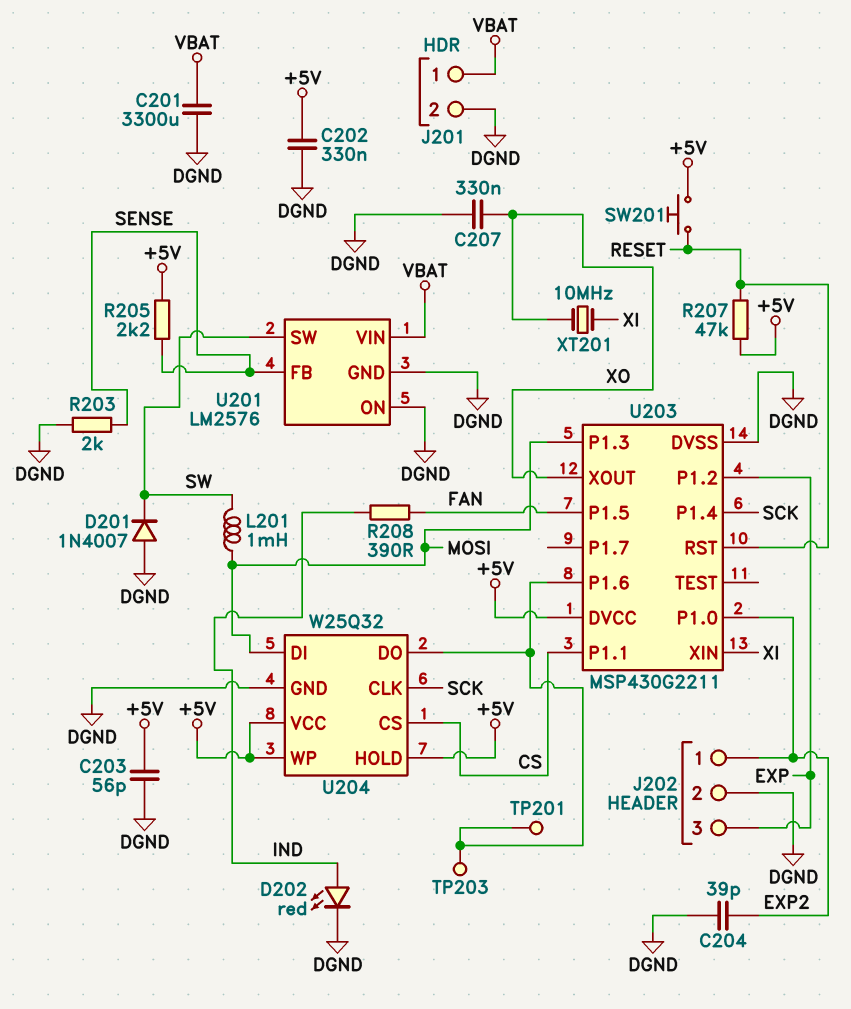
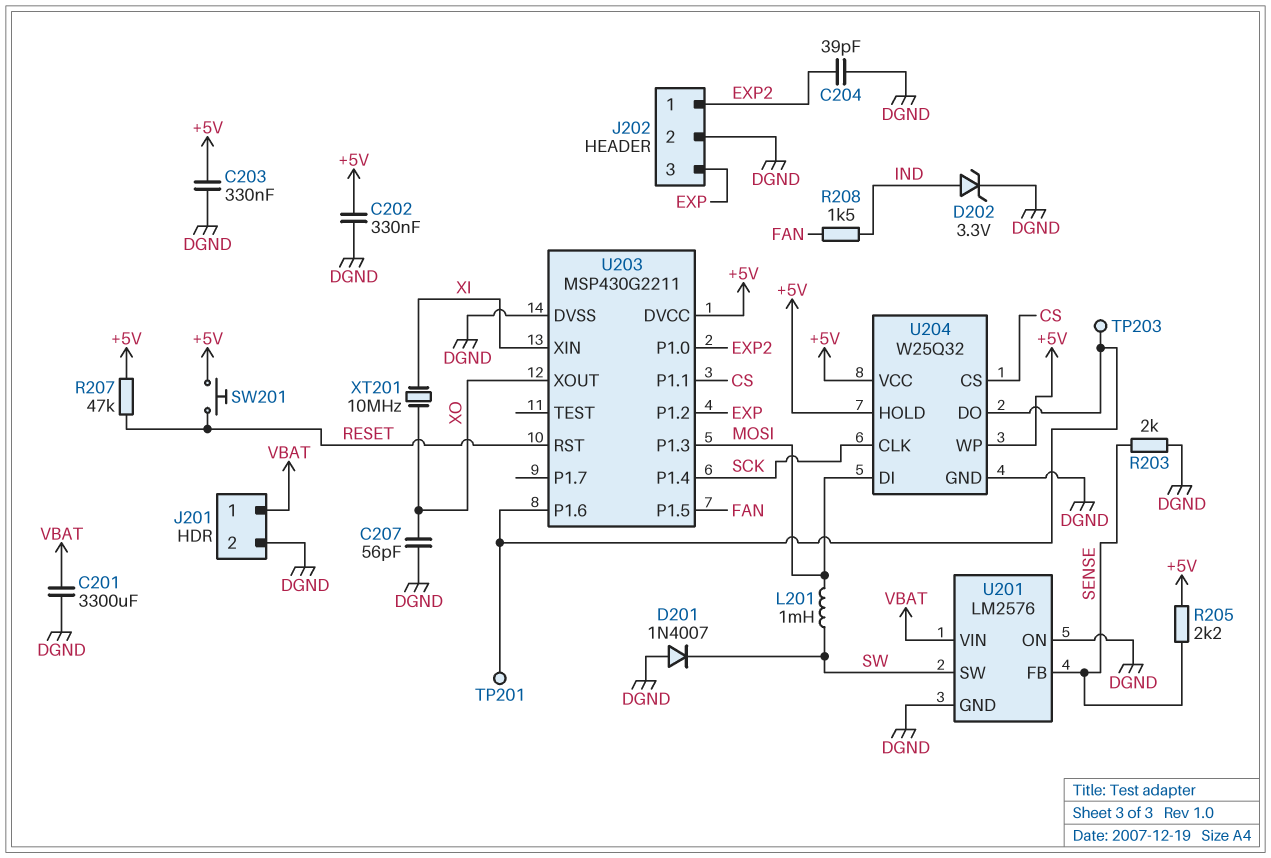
C203: 56pF (+5V, DGND) -> 330nF (+5V, DGND)
C207: 330nF (DGND, XO) -> 56pF (DGND, XO)
D202: LED red (A IND, K DGND) -> zener 3.3V (A IND, K DGND)
R208: 390 (FAN, IND) -> 1.5k (FAN, IND)

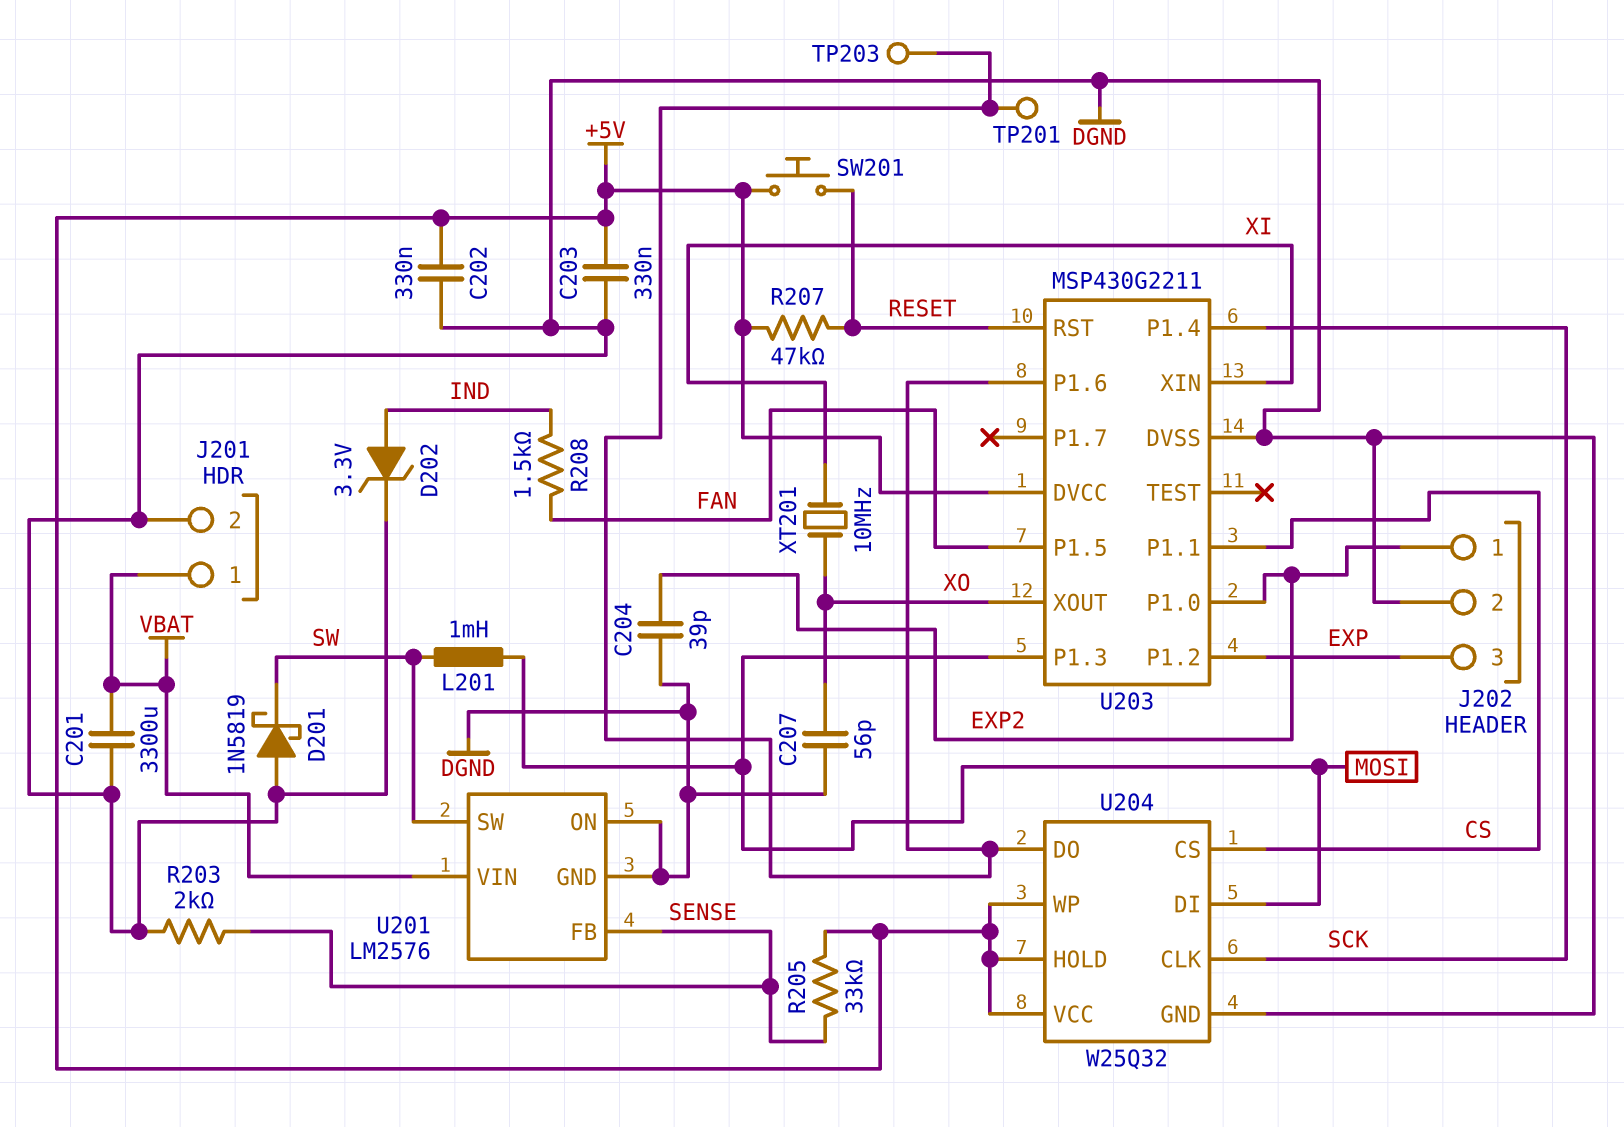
D201: diode 1N4007 (A DGND, K SW) -> schottky 1N5819 (A DGND, K SW)
R205: 2.2k (+5V, SENSE) -> 33k (+5V, SENSE)

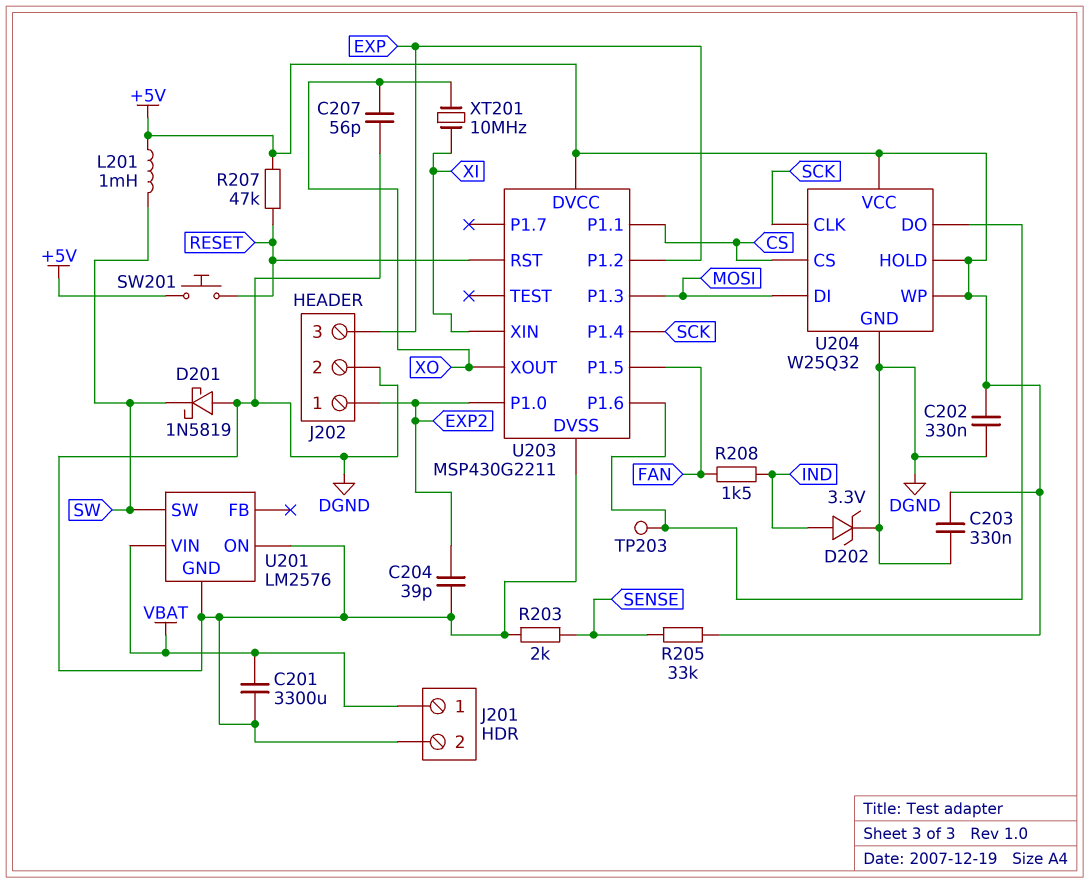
L201: 1mH (MOSI, SW) -> 1mH (+5V, SW)
TP201: test point (U203/P1.6) -> none
U201 pin FB: SENSE -> none

